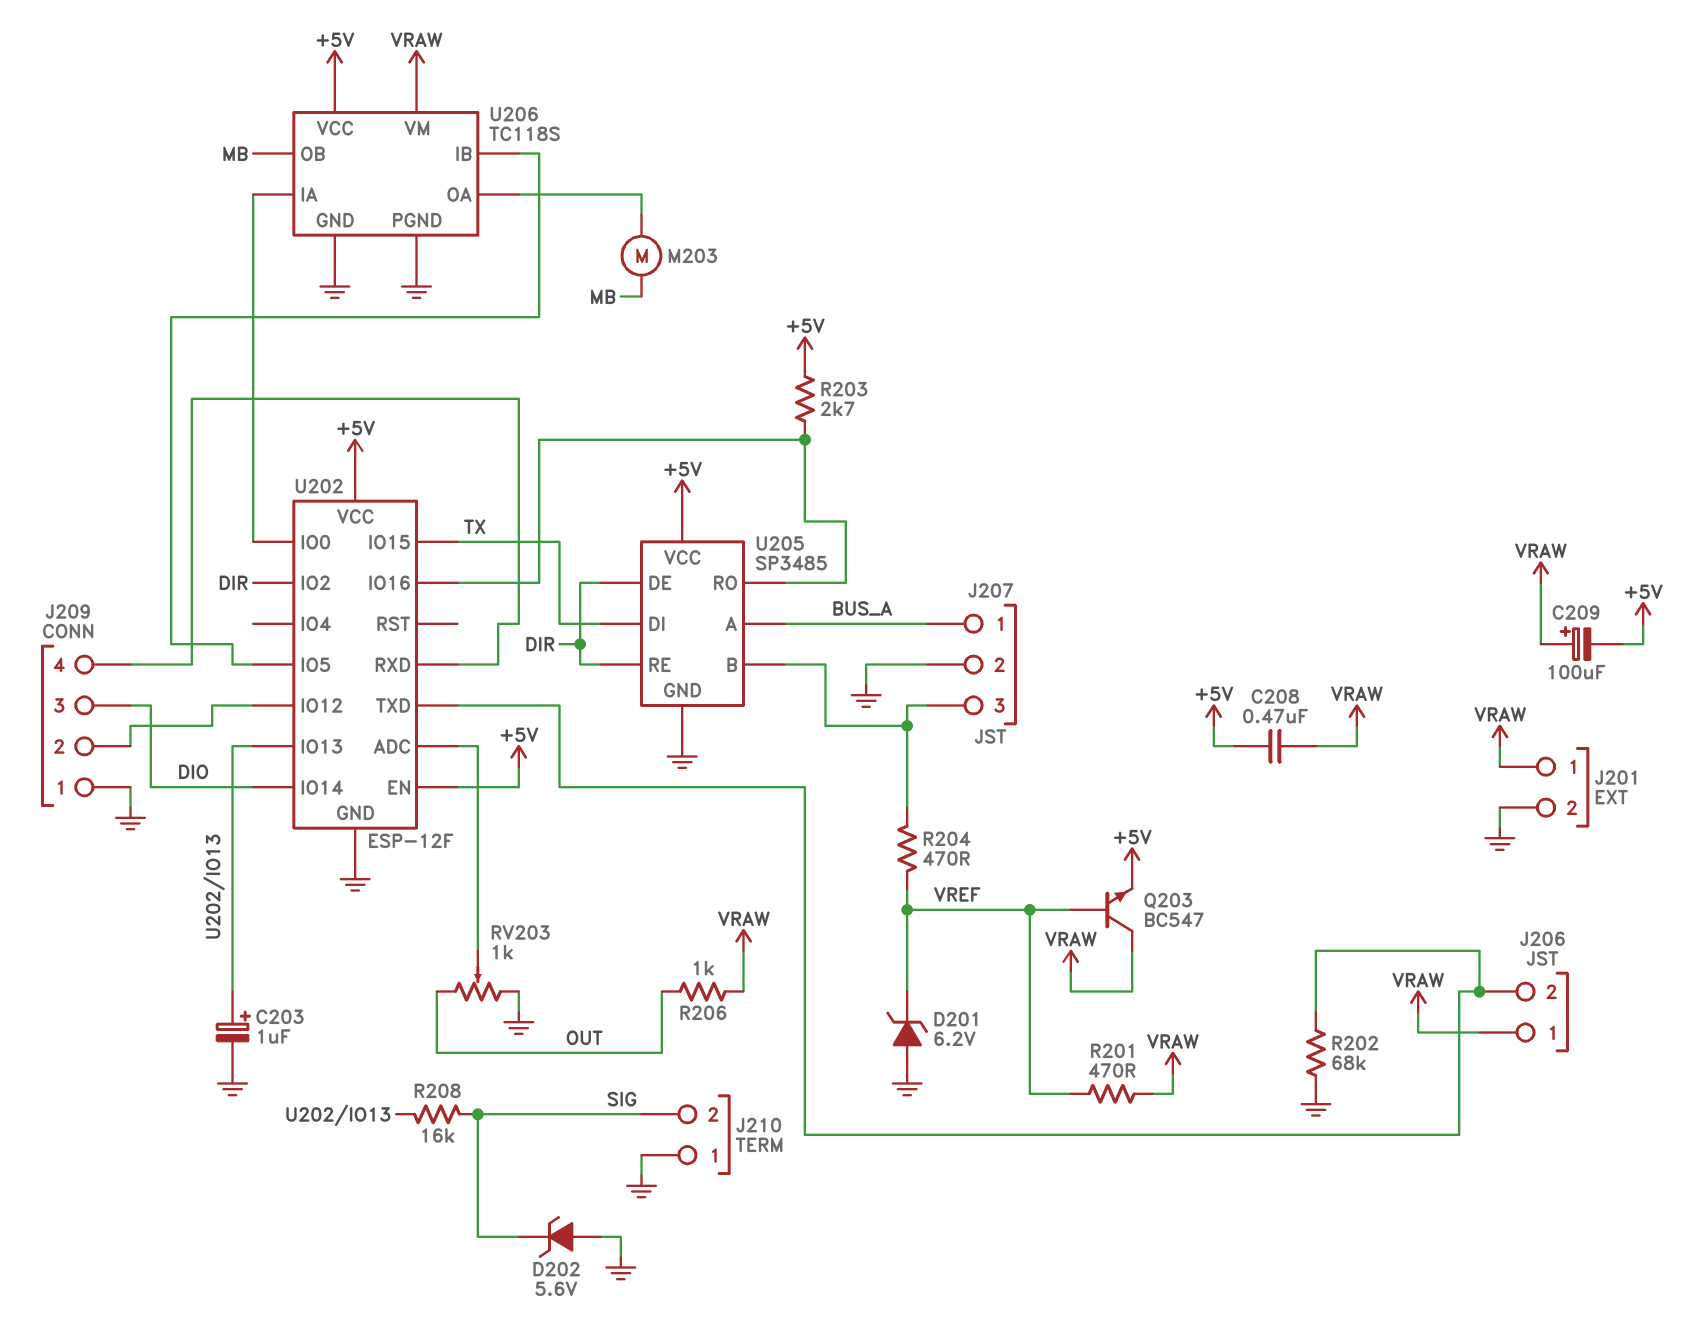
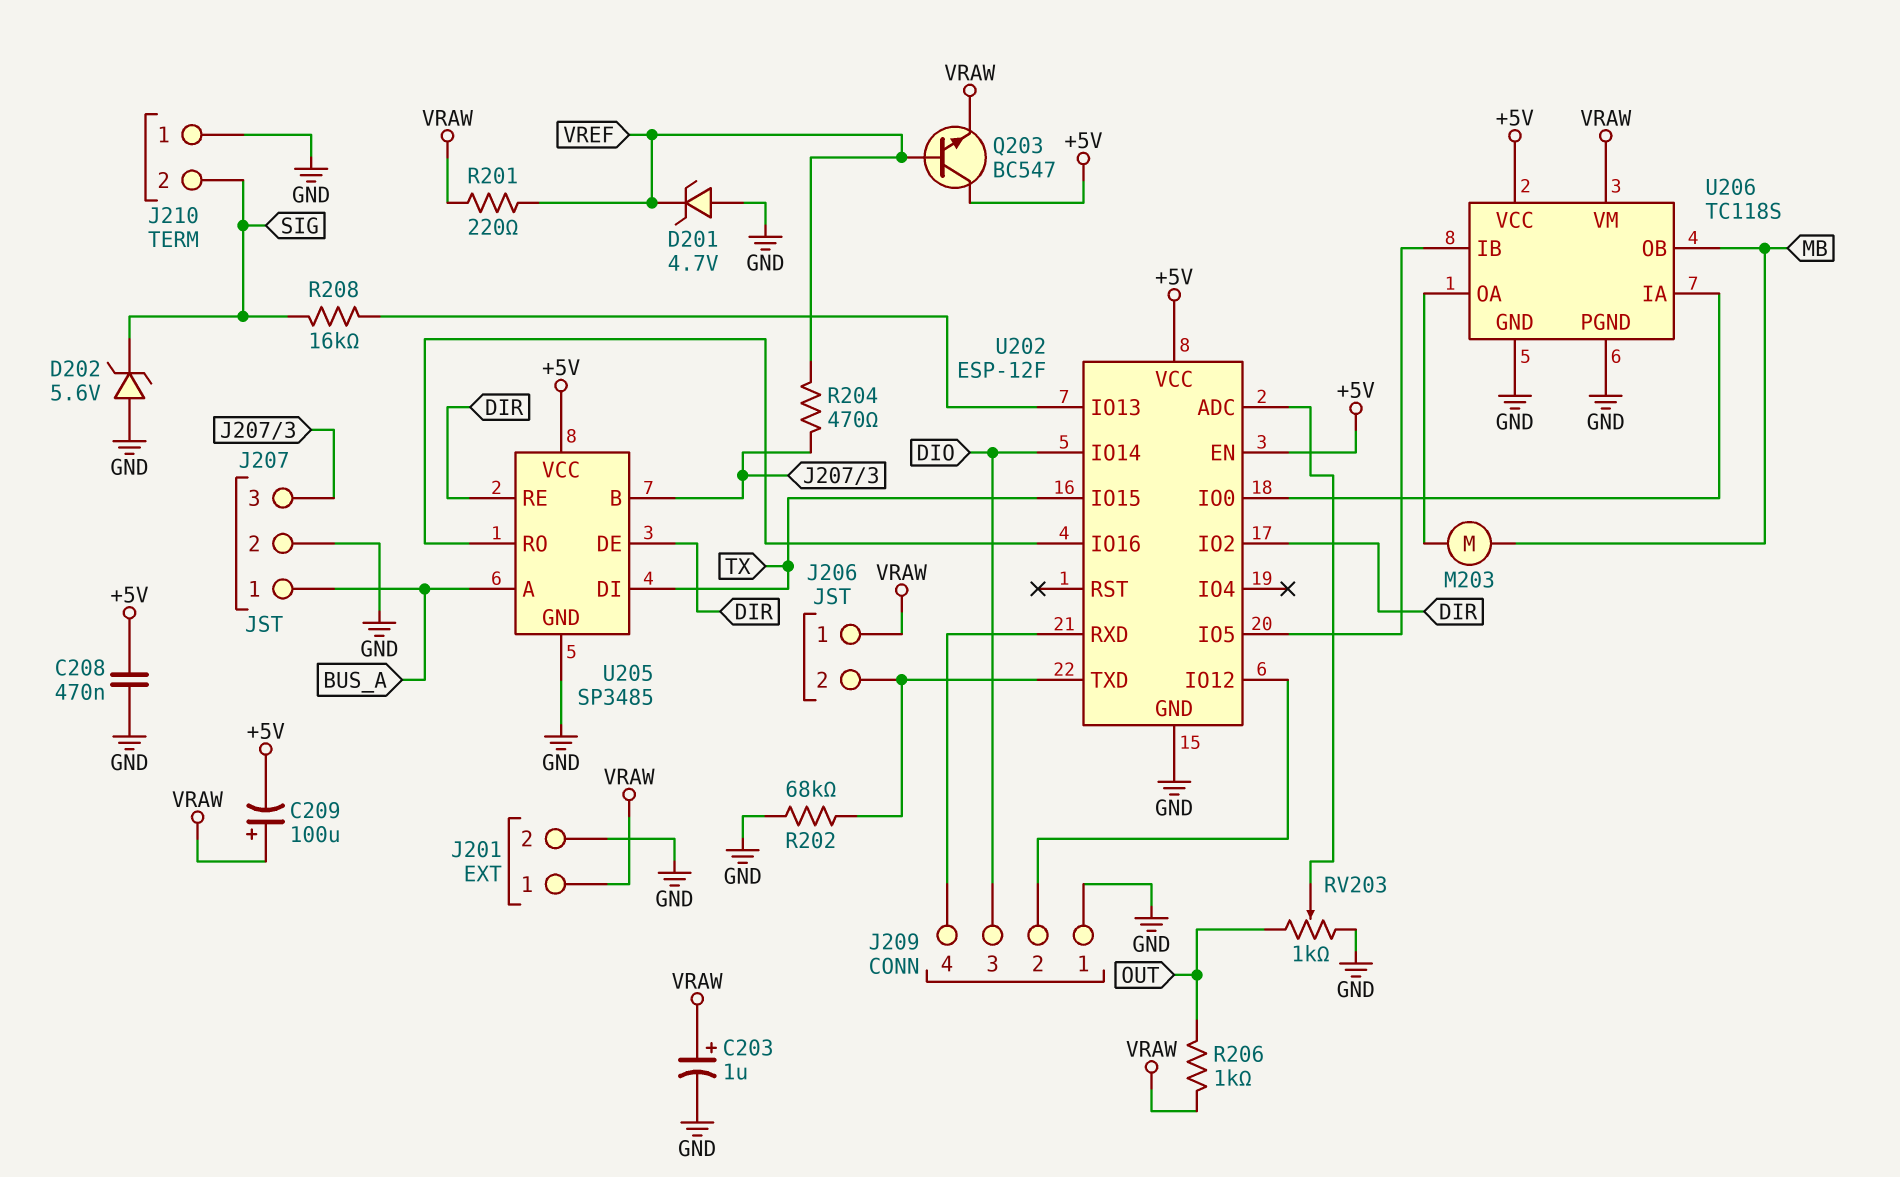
C203: 1uF (plus U202/IO13, minus GND) -> 1uF (plus VRAW, minus GND)
C208: 470nF (+5V, VRAW) -> 470nF (+5V, GND)
D201: zener 6.2V (A GND, K VREF) -> zener 4.7V (A GND, K VREF)
Q203: NPN BC547 (B VREF, C VRAW, E +5V) -> NPN BC547 (B VREF, C +5V, E VRAW)
R201: 470 (VRAW, VREF) -> 220 (VRAW, VREF)
R203: 2.7k (+5V, U202/IO16) -> none

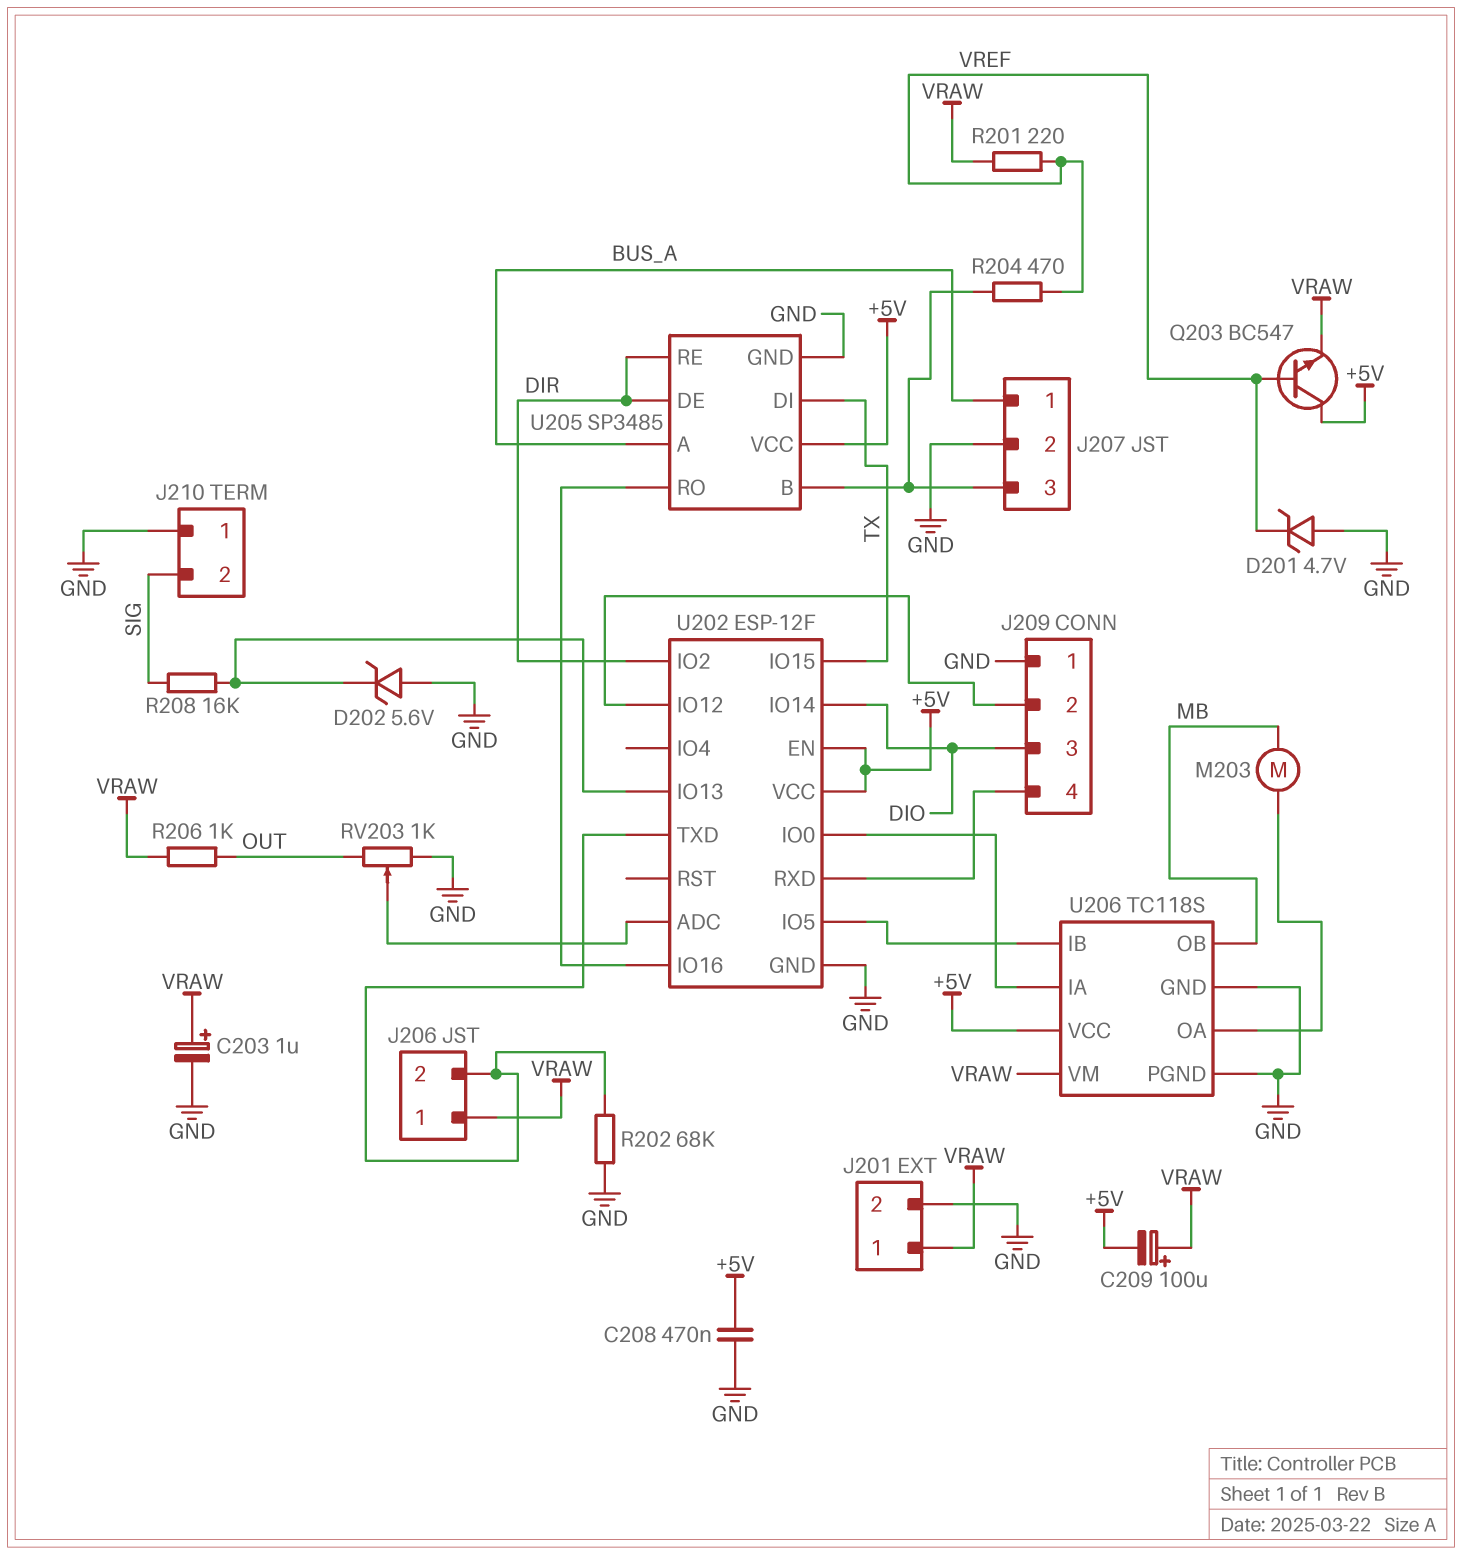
D202: zener 5.6V (A GND, K SIG) -> zener 5.6V (A GND, K U202/IO13)

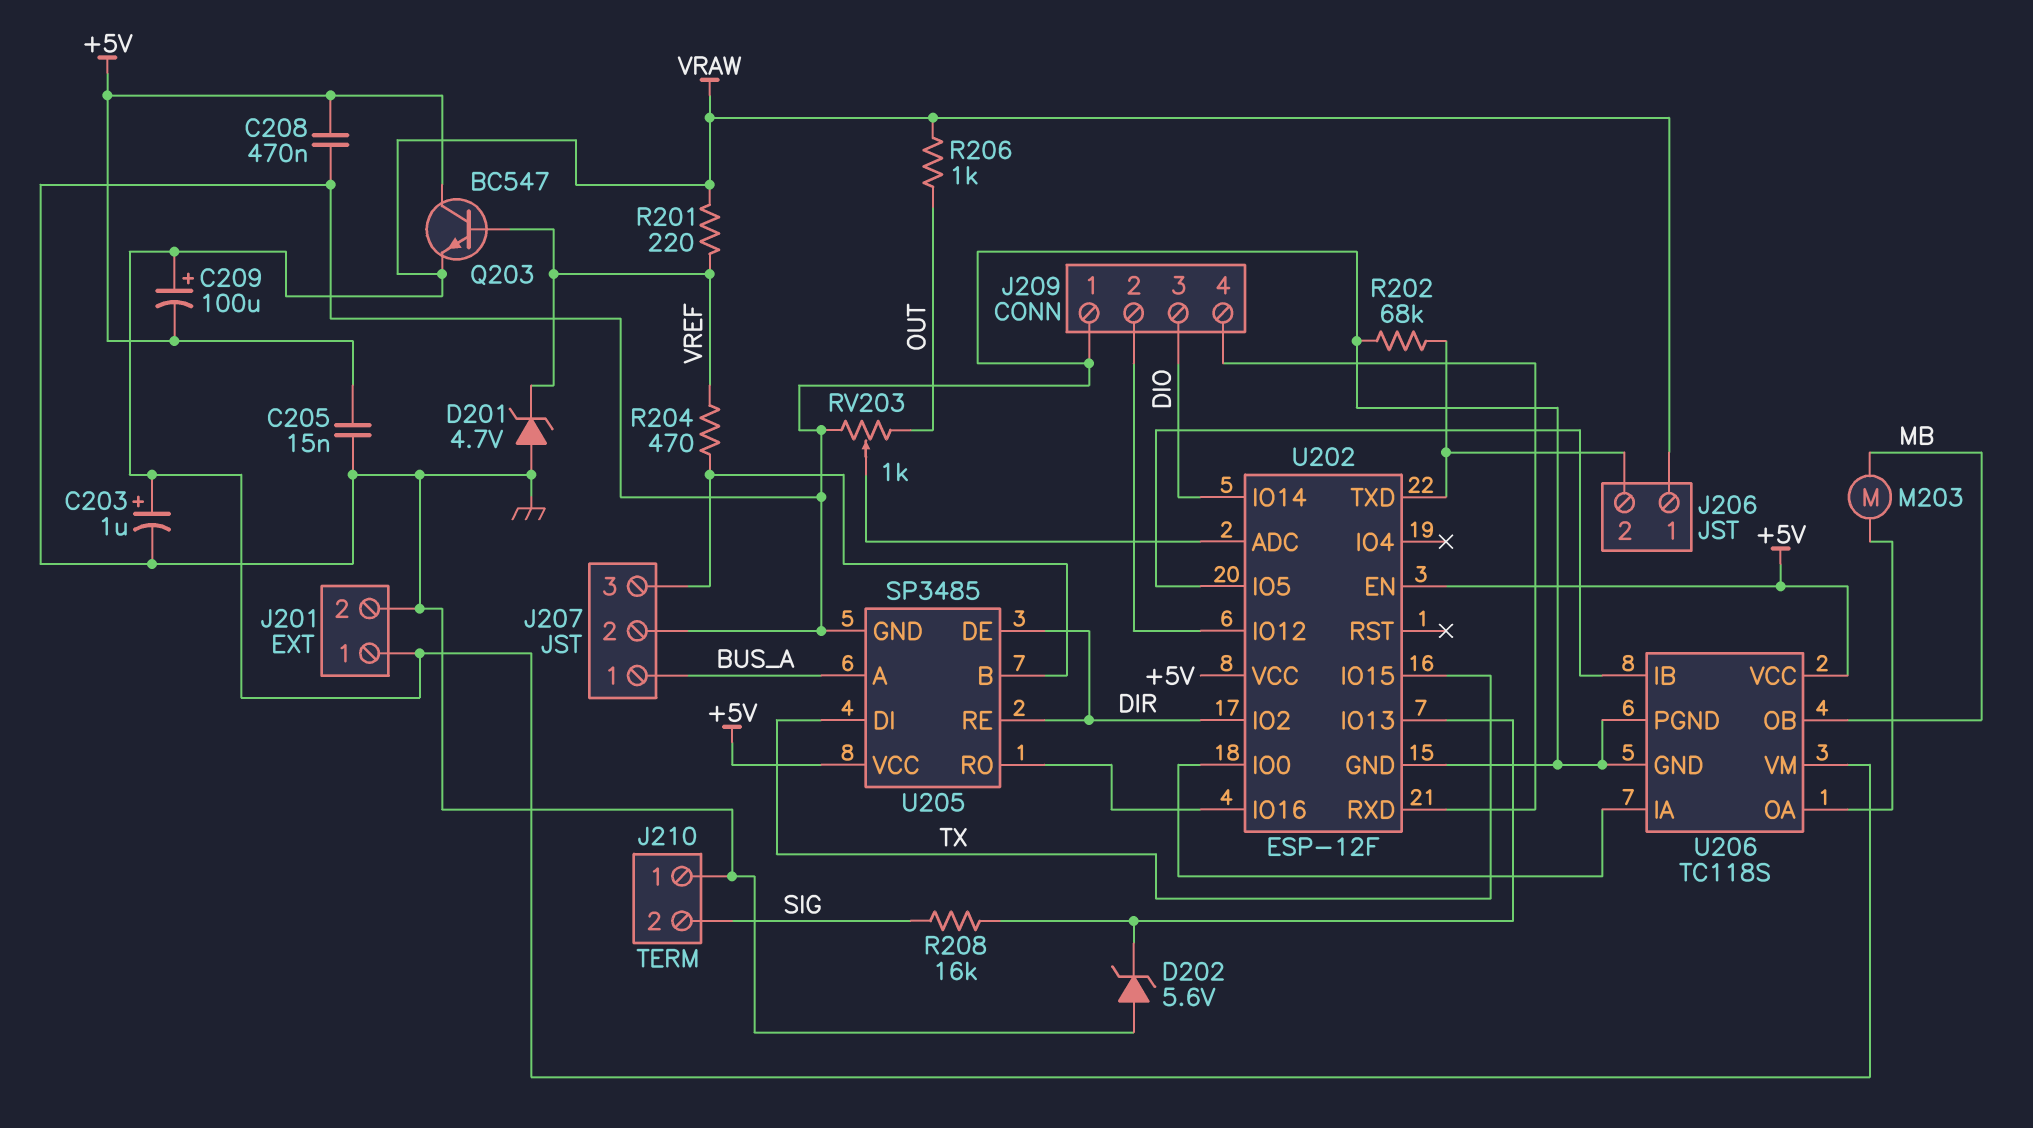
C205: none -> 15nF (+5V, GND)

